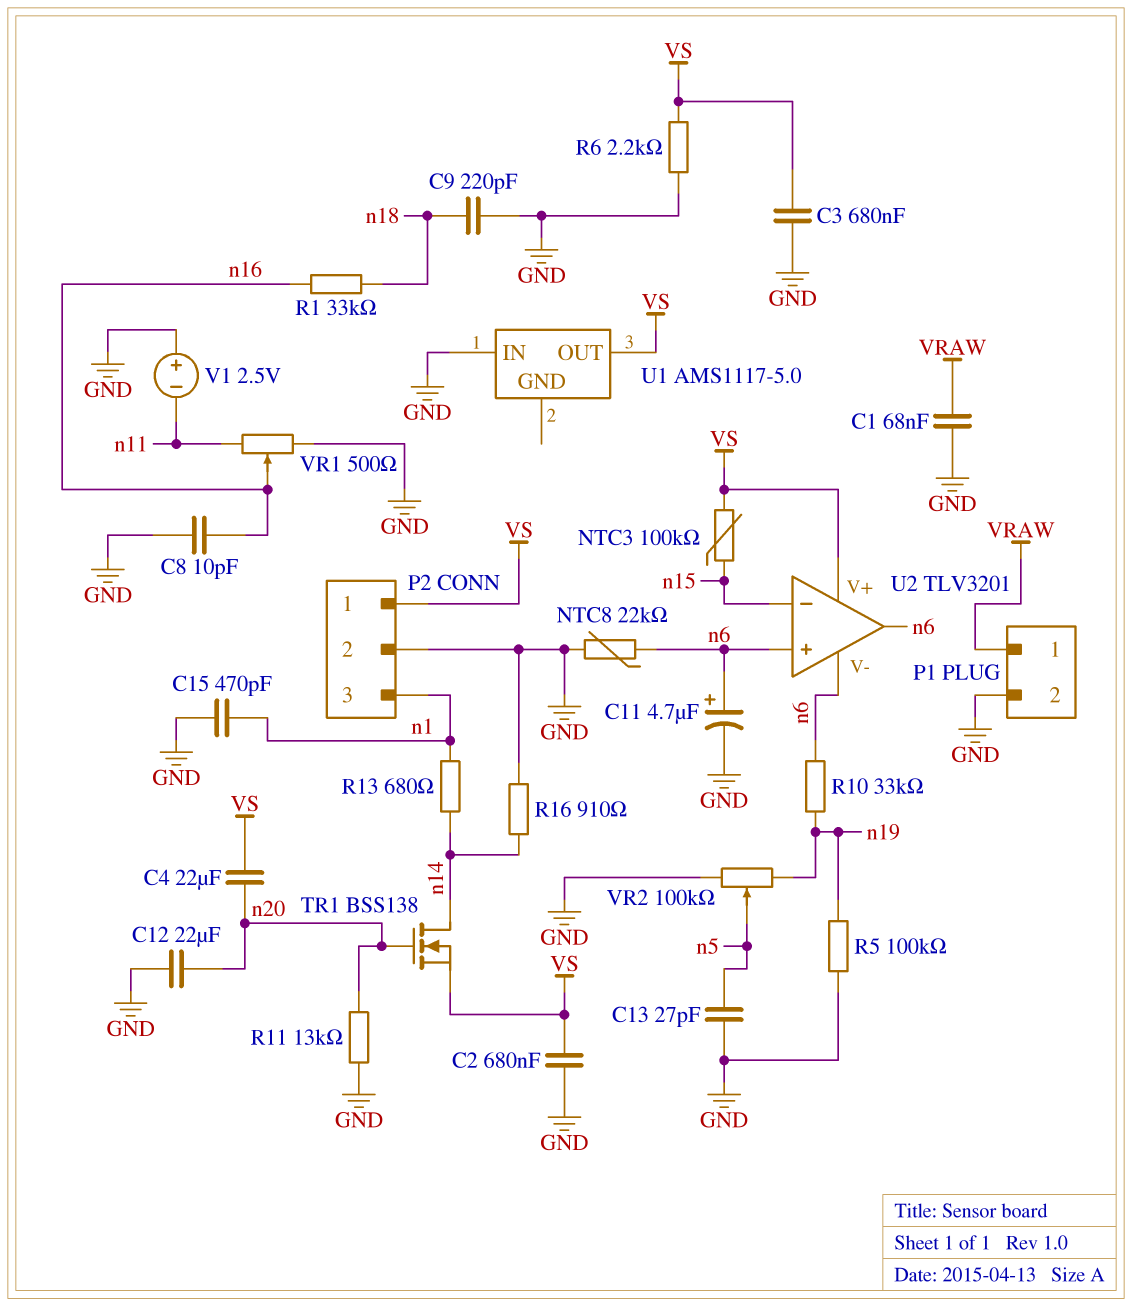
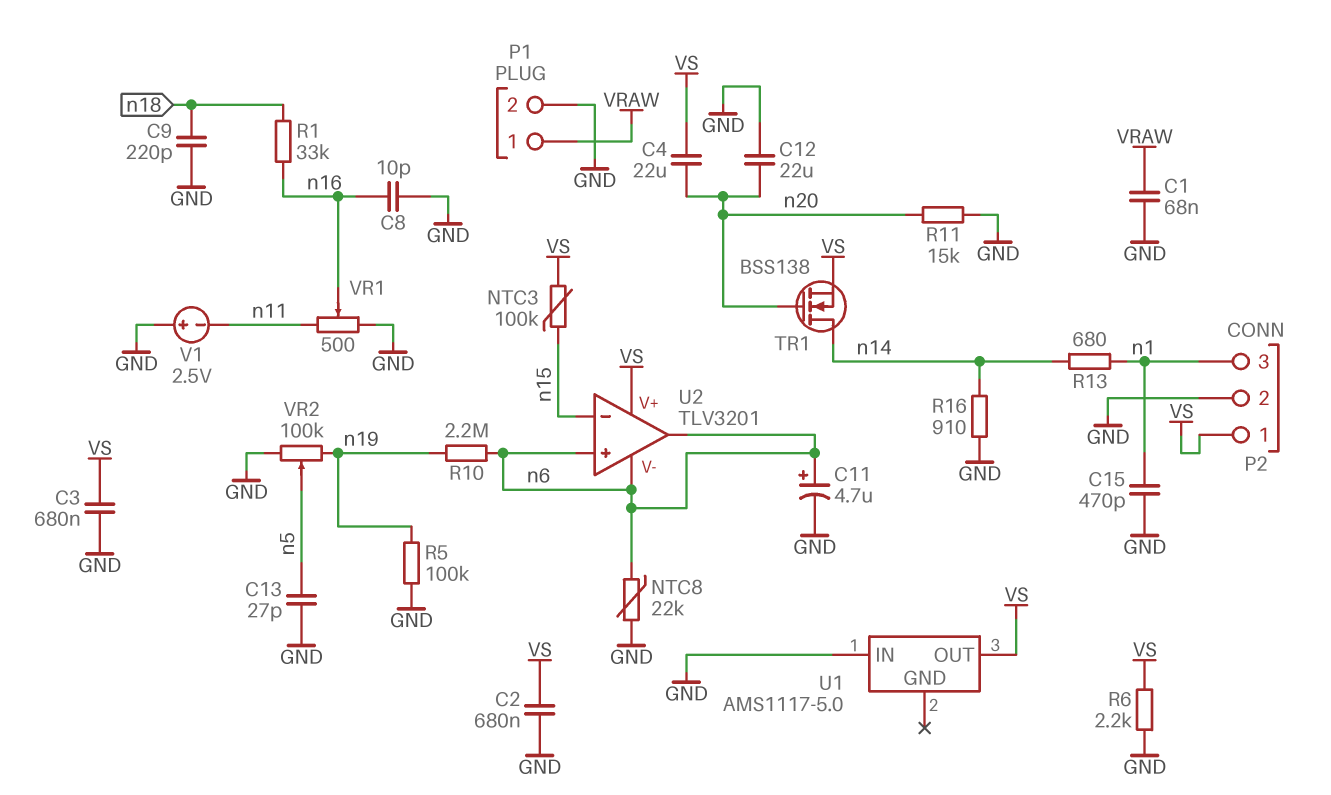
R10: 33k (n6, n19) -> 2.2M (n6, n19)
R11: 13k (GND, n20) -> 15k (GND, n20)

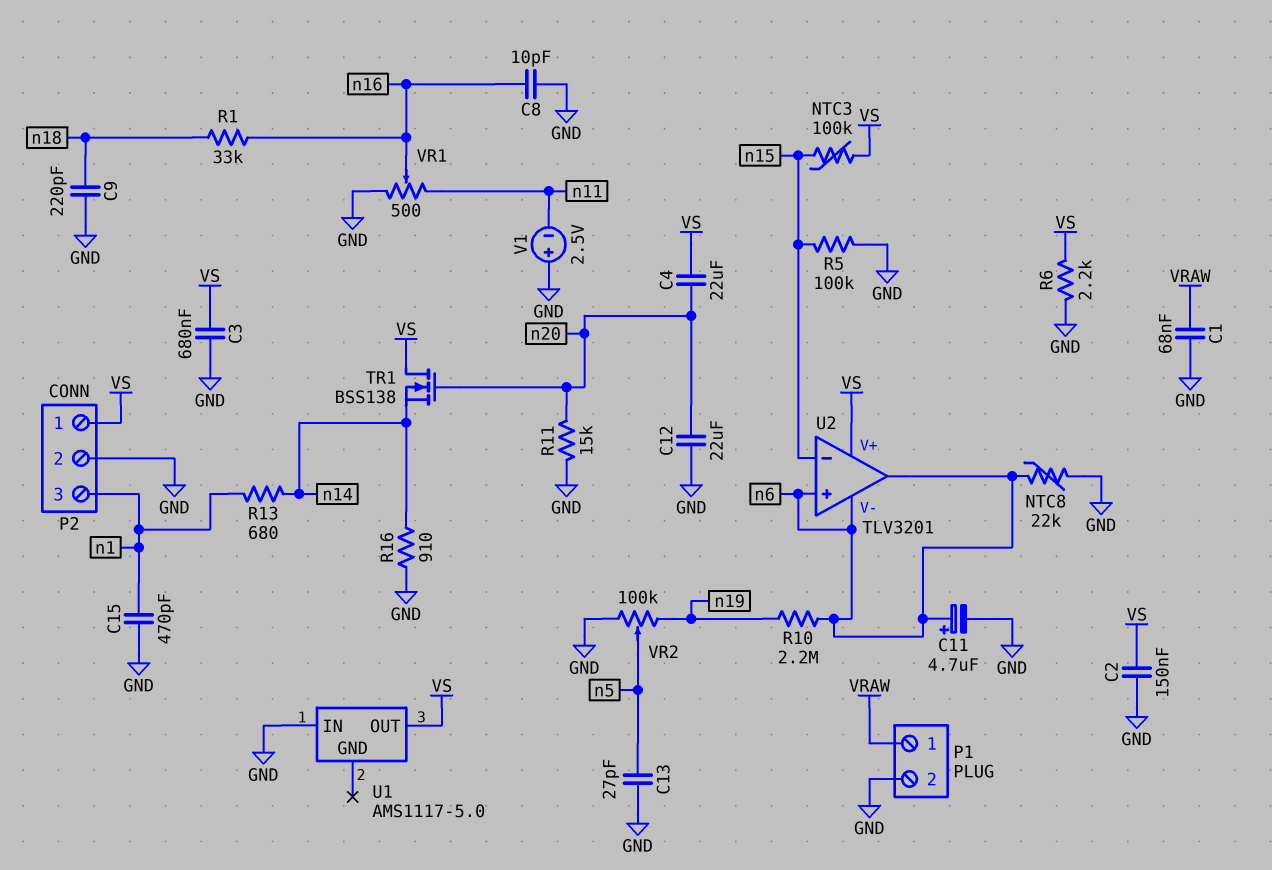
C2: 680nF (GND, VS) -> 150nF (GND, VS)
R5: 100k (GND, n19) -> 100k (GND, n15)
TR1: NMOS BSS138 (G n20, D n14, S VS) -> NMOS BSS138 (G n20, D VS, S n14)

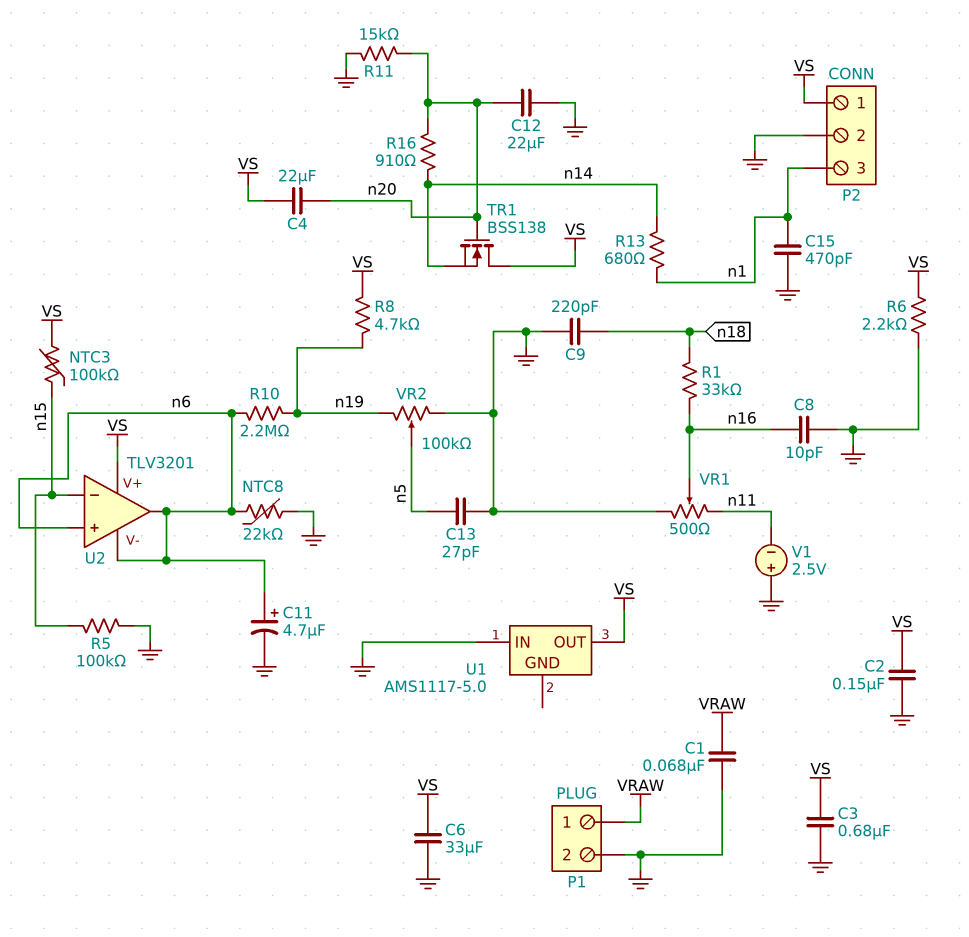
C6: none -> 33uF (GND, VS)
R8: none -> 4.7k (VS, n19)
R16: 910 (GND, n14) -> 910 (n14, n20)

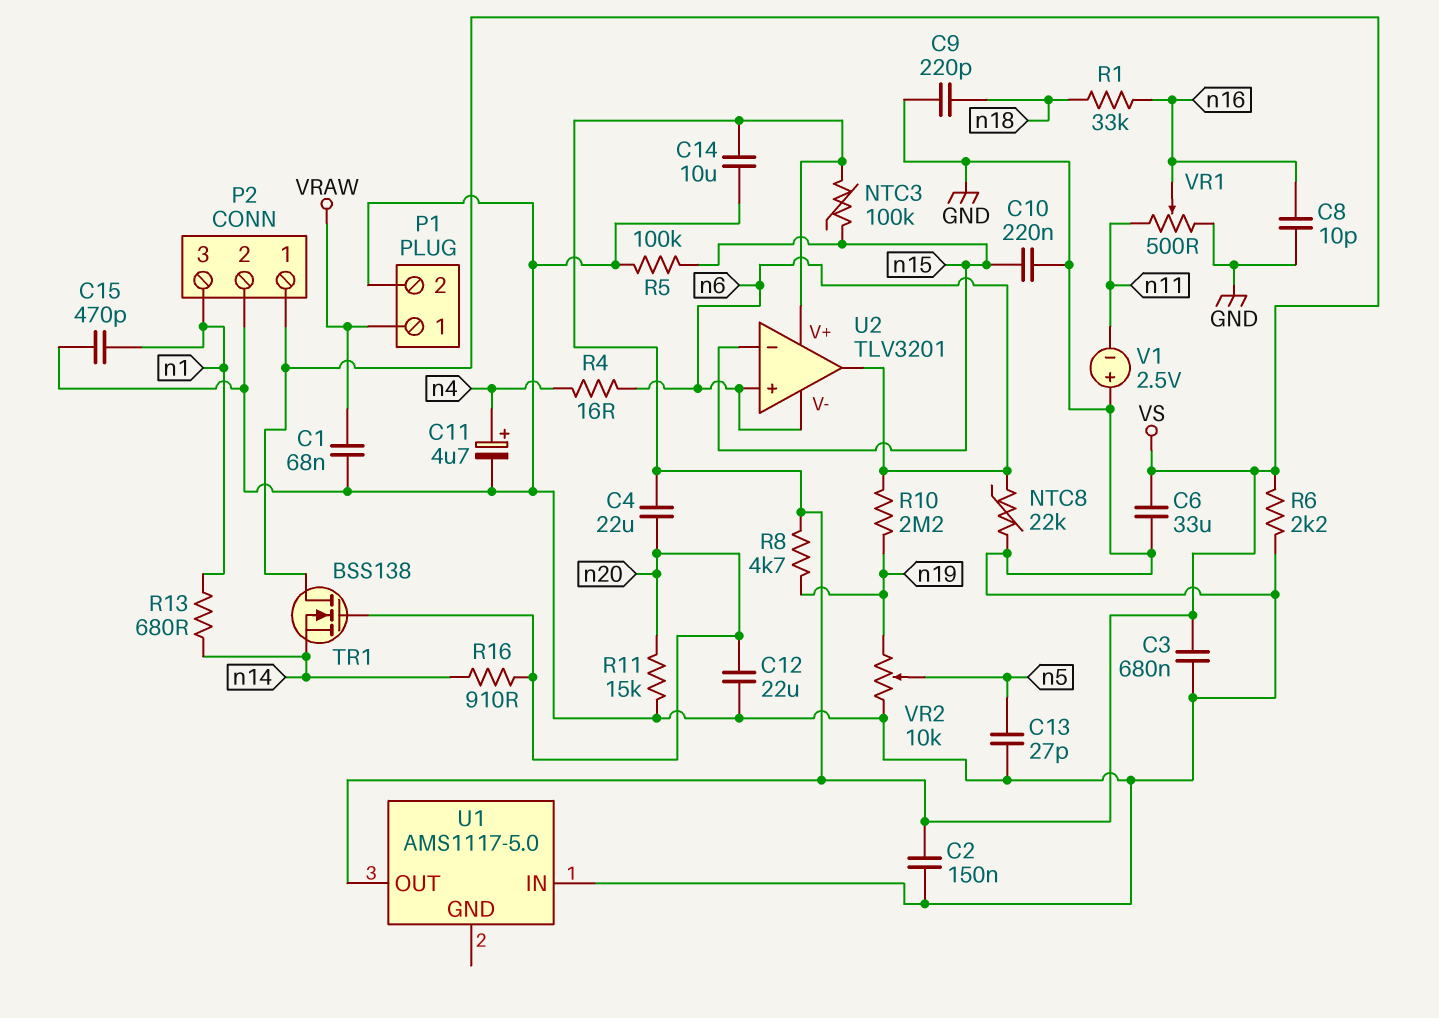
C10: none -> 220nF (GND, n15)
C11: 4.7uF (plus n6, minus GND) -> 4.7uF (plus n4, minus GND)
C14: none -> 10uF (GND, VS)
R4: none -> 16 (n4, n6)
VR2: 100k (GND, n19, wiper n5) -> 10k (GND, n19, wiper n5)

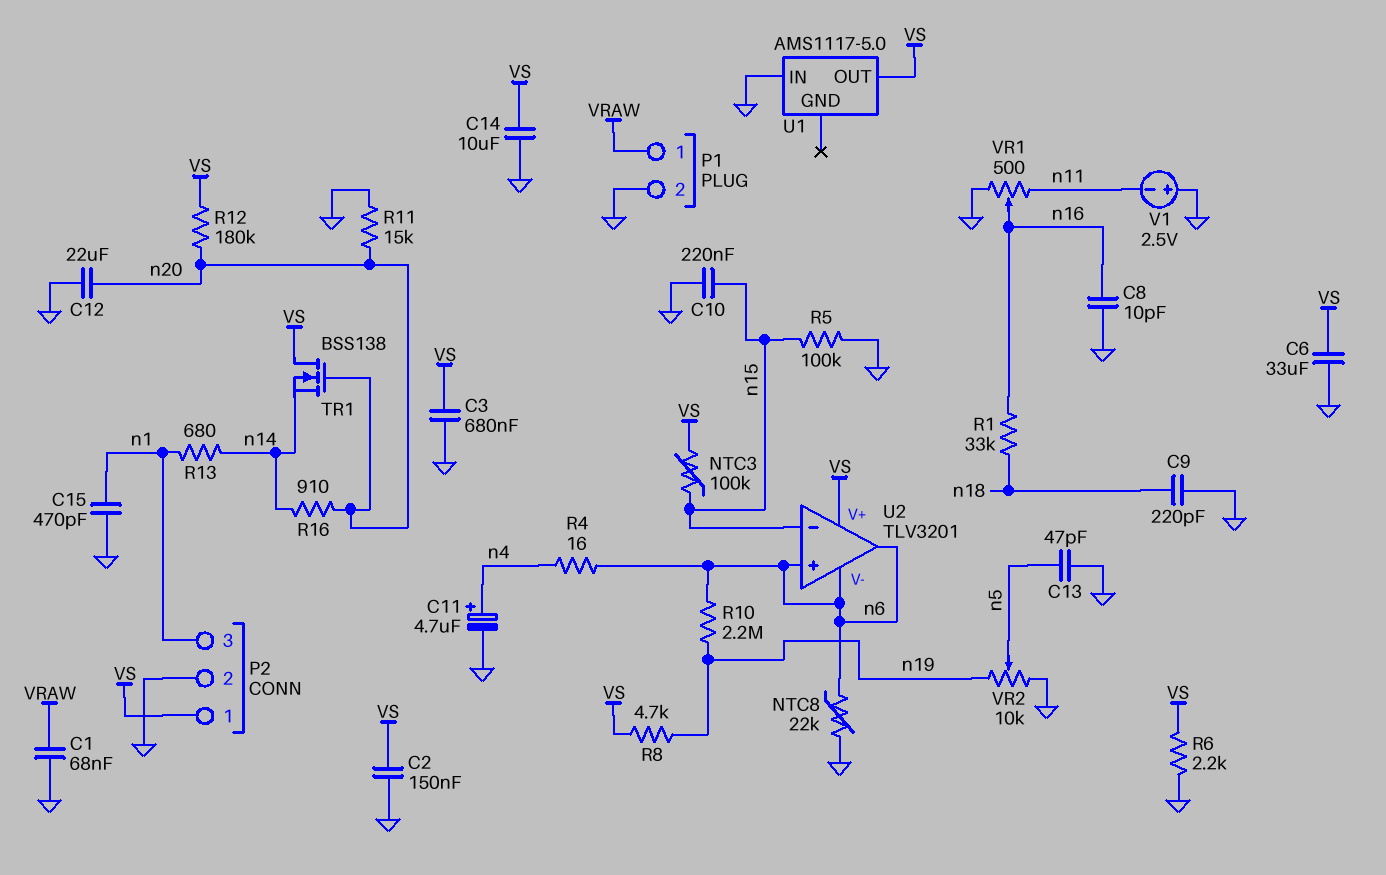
C4: 22uF (VS, n20) -> none
C13: 27pF (GND, n5) -> 47pF (GND, n5)
R12: none -> 180k (VS, n20)

